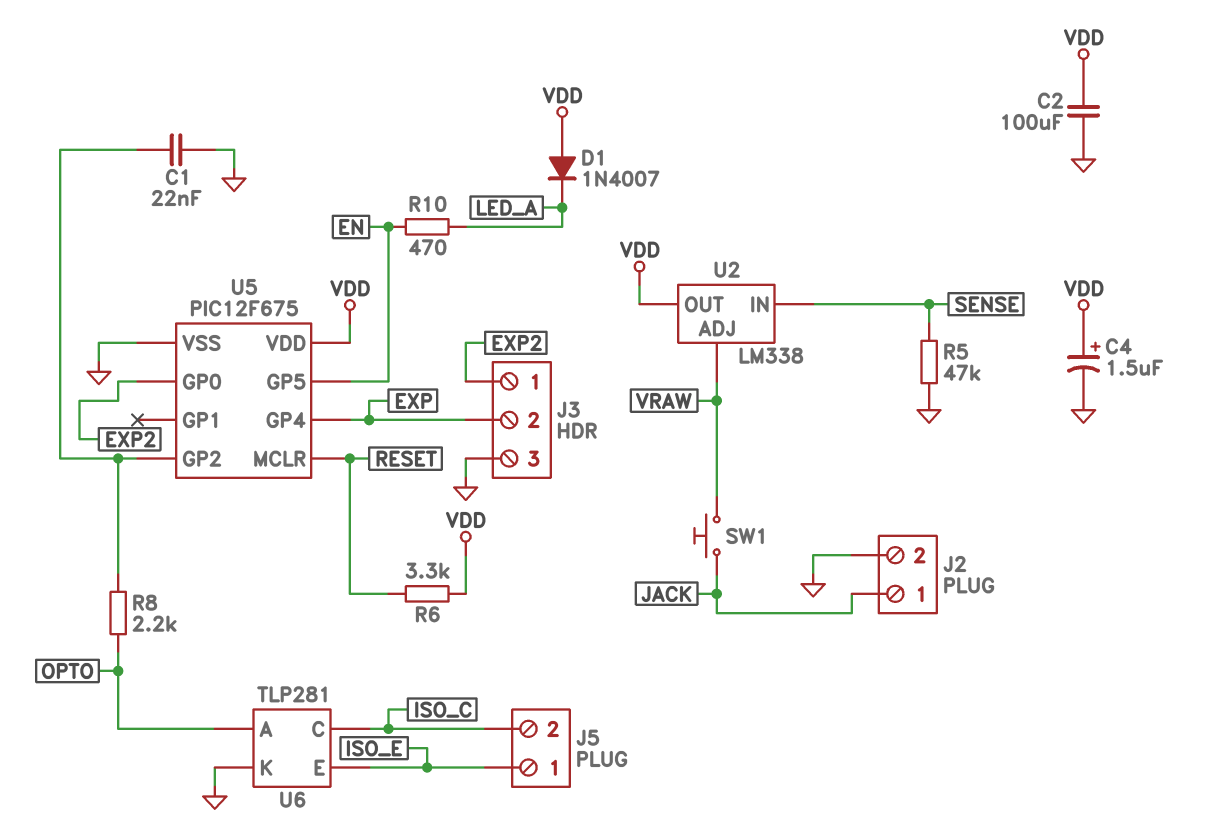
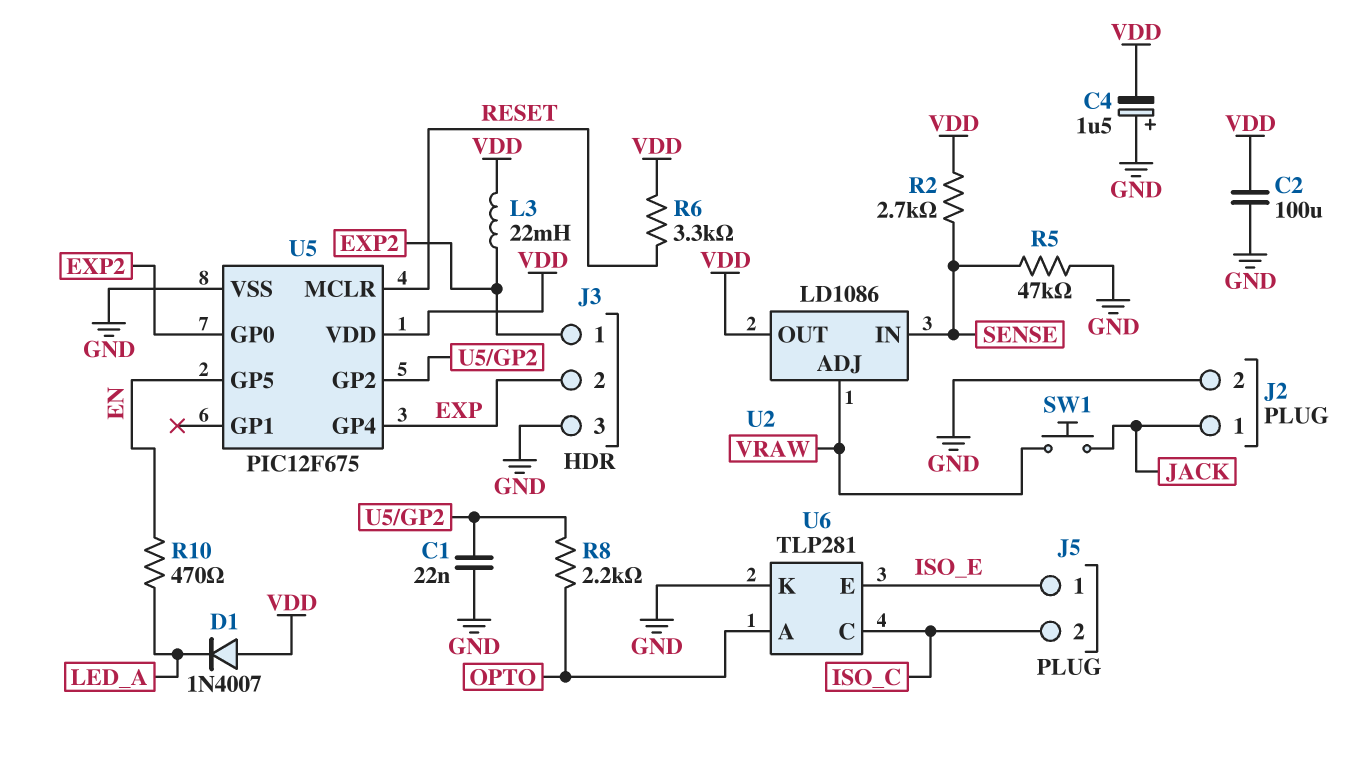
C4: 1.5uF (plus VDD, minus GND) -> 1.5uF (plus GND, minus VDD)
L3: none -> 22mH (EXP2, VDD)
R2: none -> 2.7k (SENSE, VDD)
U2: LM338 -> LD1086

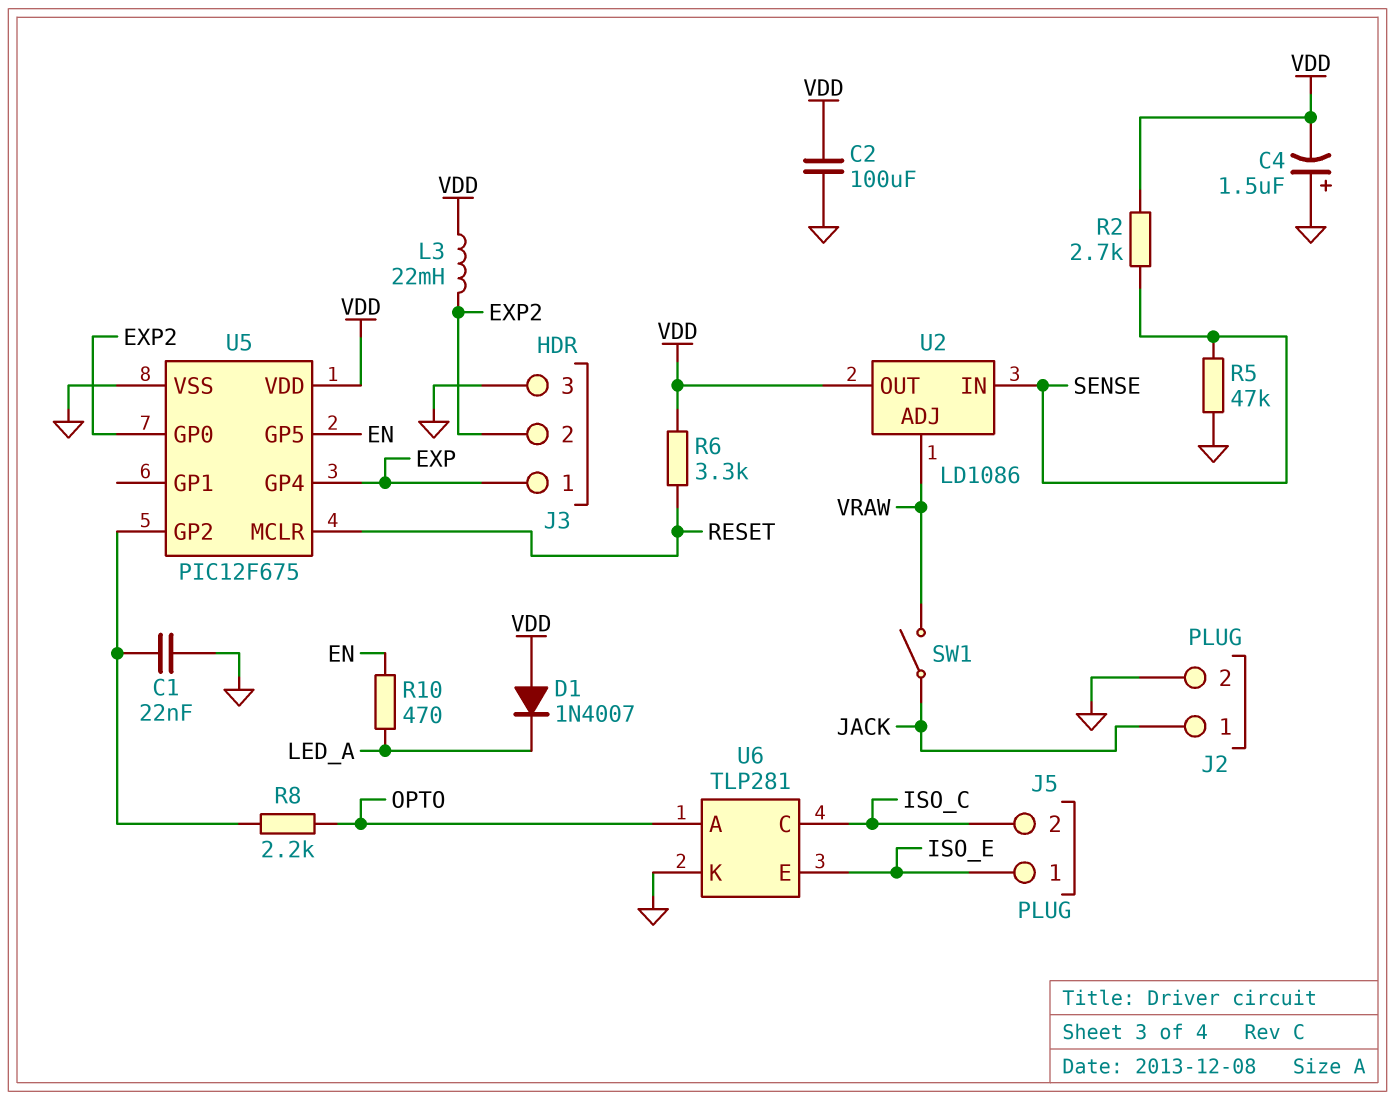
J3 pin 1: EXP2 -> EXP
J3 pin 2: EXP -> EXP2
SW1: button (JACK, VRAW) -> switch (JACK, VRAW)

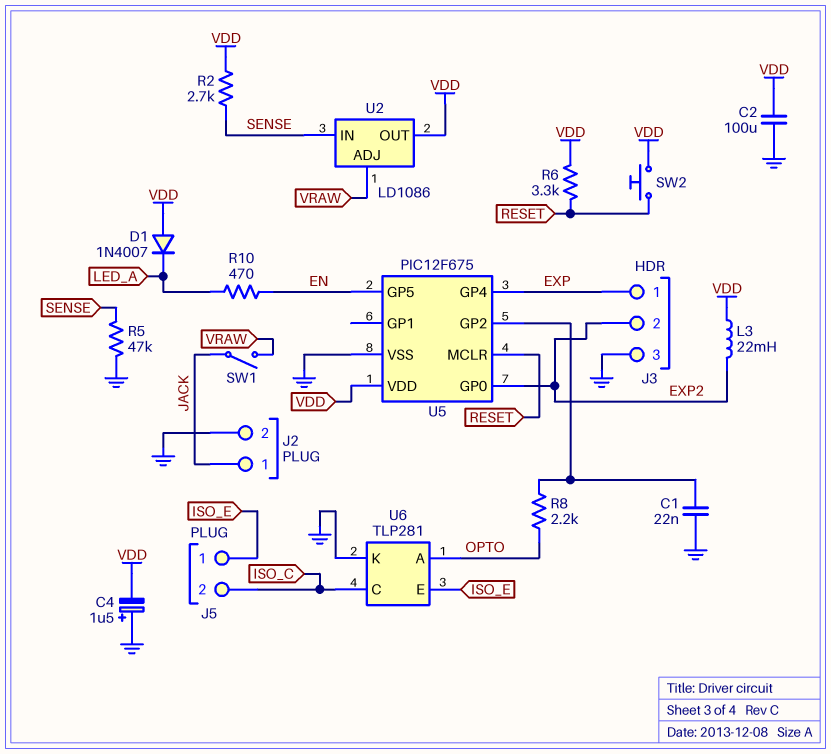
SW2: none -> button (RESET, VDD)

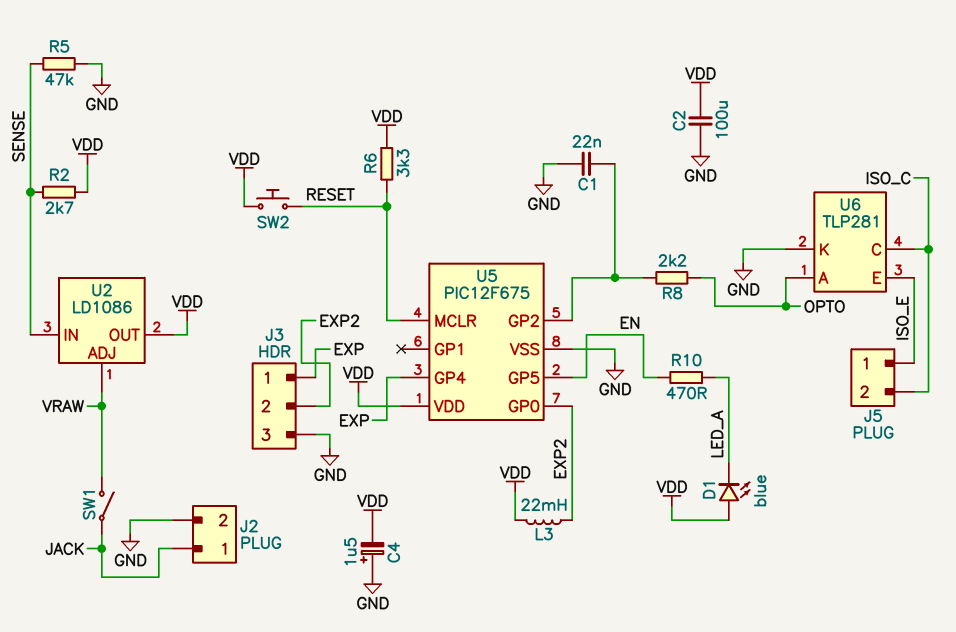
D1: diode 1N4007 (A VDD, K LED_A) -> LED blue (A VDD, K LED_A)

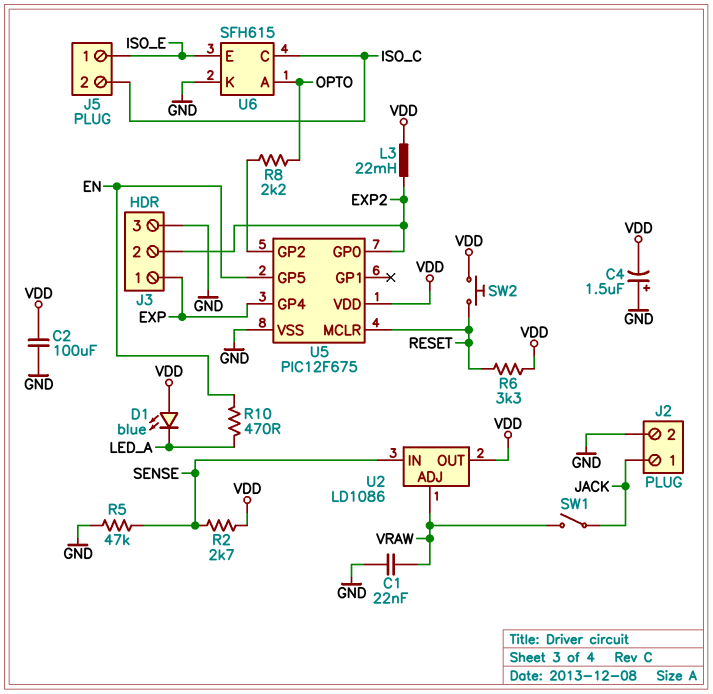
C1: 22nF (GND, U5/GP2) -> 22nF (GND, VRAW)
U6: TLP281 -> SFH615

